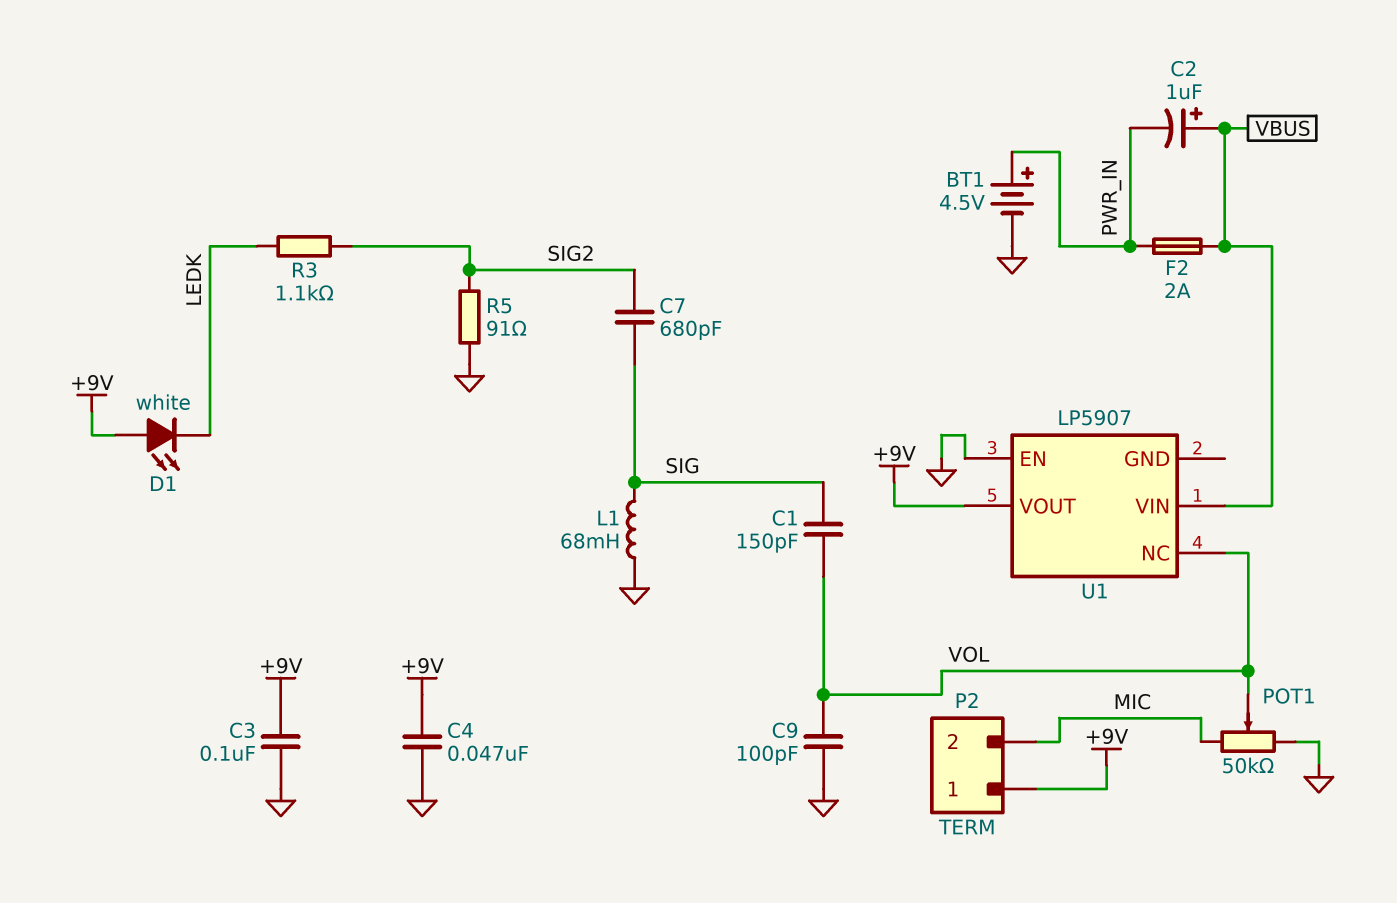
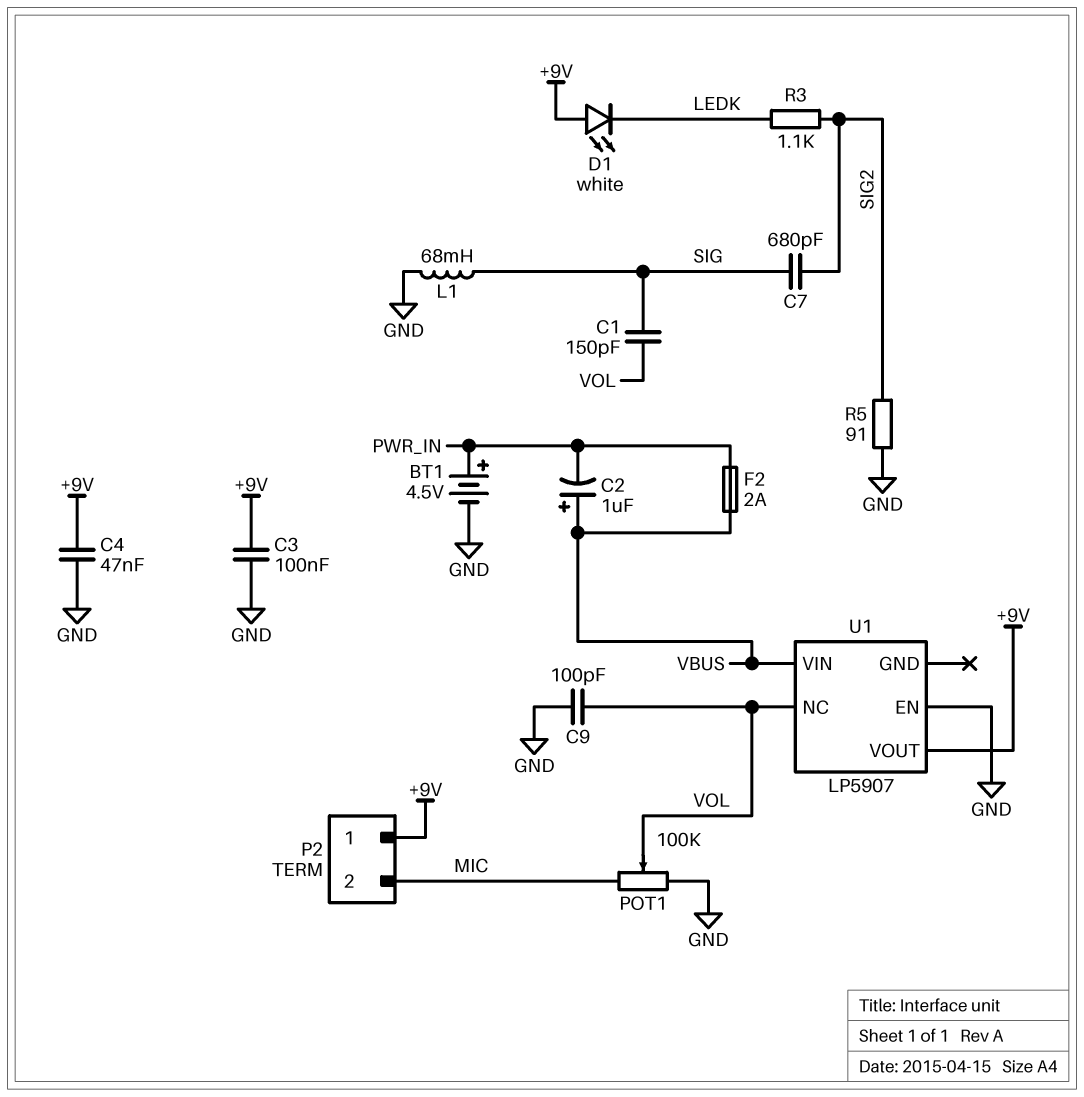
POT1: 50k (GND, MIC, wiper VOL) -> 100k (GND, MIC, wiper VOL)

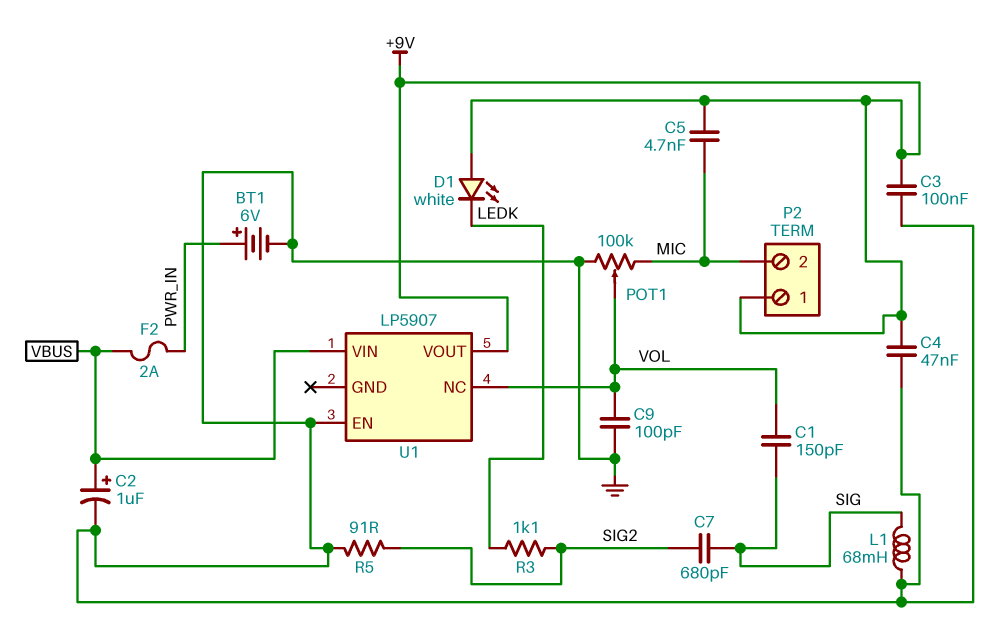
BT1: 4.5V (plus PWR_IN, minus GND) -> 6V (plus PWR_IN, minus GND)
C2: 1uF (plus VBUS, minus PWR_IN) -> 1uF (plus VBUS, minus GND)
C5: none -> 4.7nF (+9V, MIC)

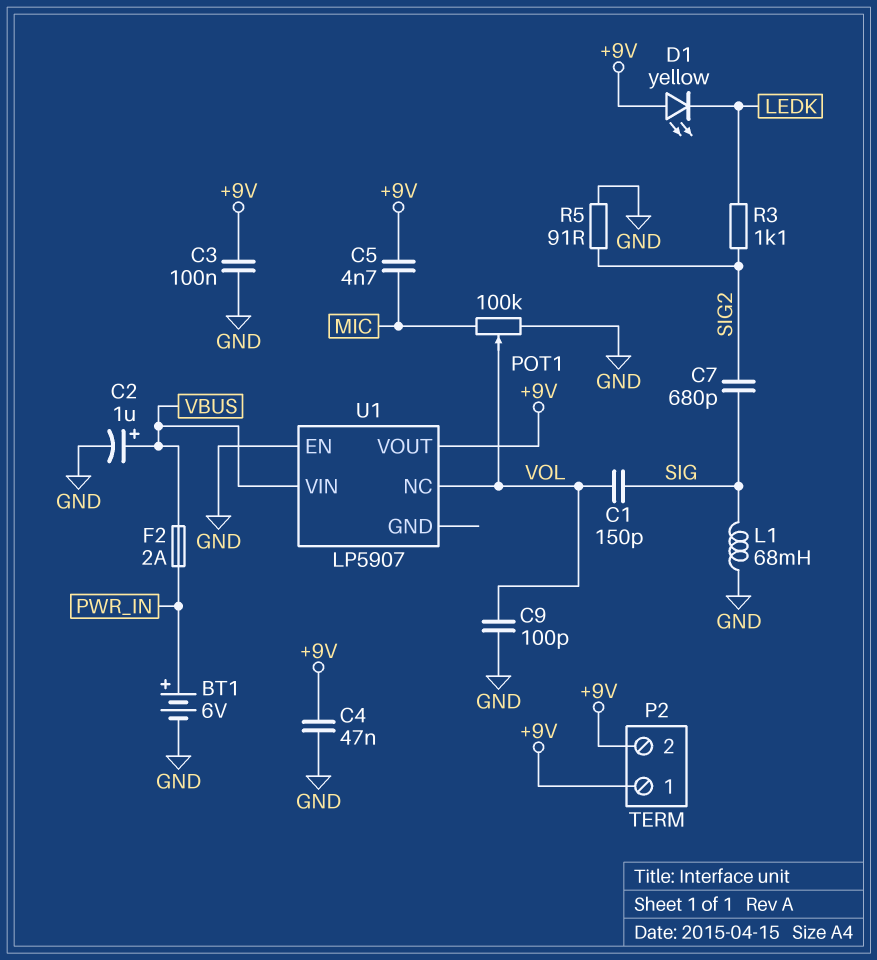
D1: LED white (A +9V, K LEDK) -> LED yellow (A +9V, K LEDK)
P2 pin 2: MIC -> +9V

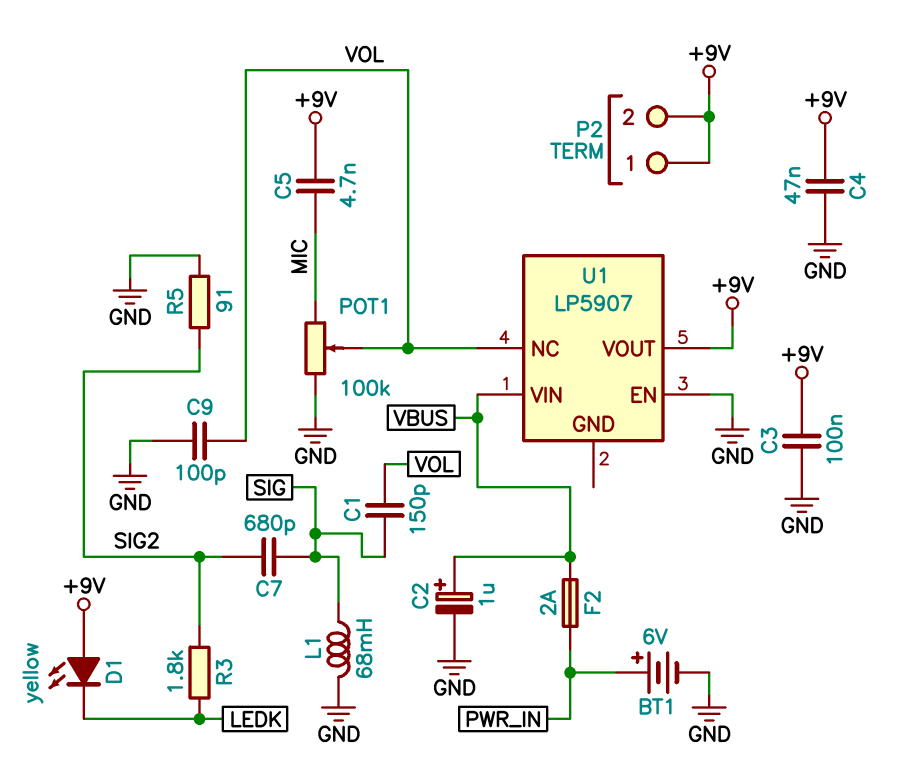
R3: 1.1k (LEDK, SIG2) -> 1.8k (LEDK, SIG2)

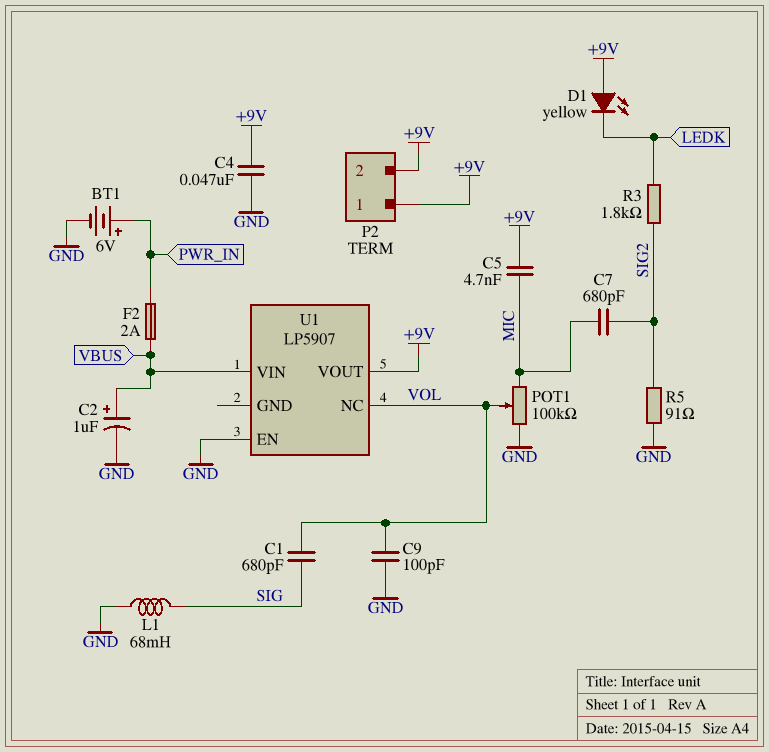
C1: 150pF (SIG, VOL) -> 680pF (SIG, VOL)
C3: 100nF (+9V, GND) -> none
C7: 680pF (SIG, SIG2) -> 680pF (MIC, SIG2)

